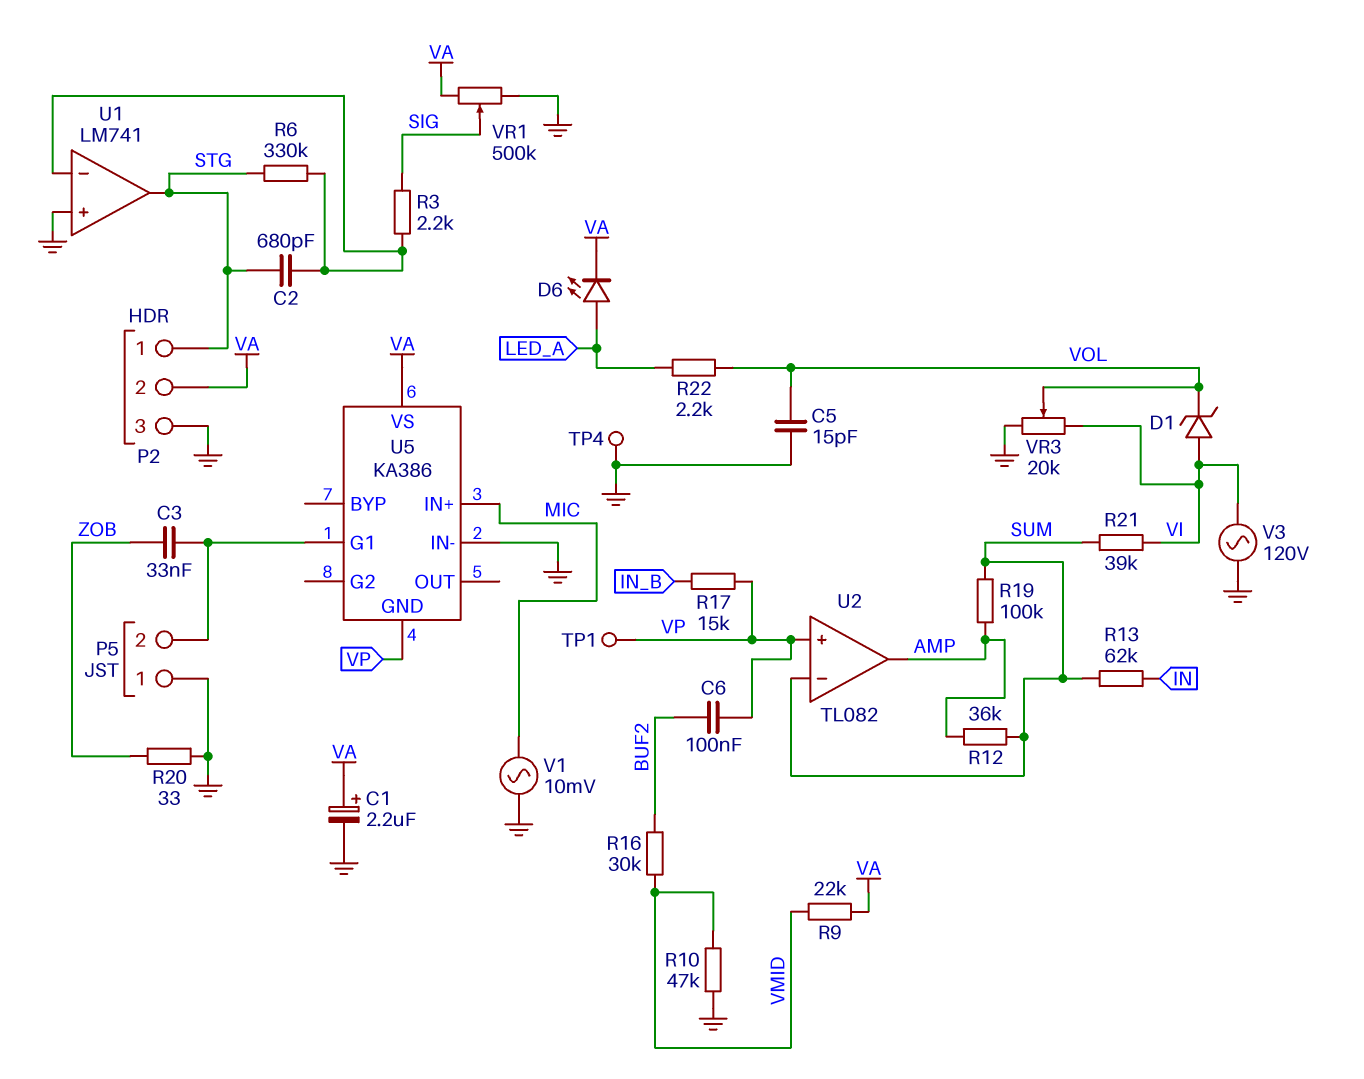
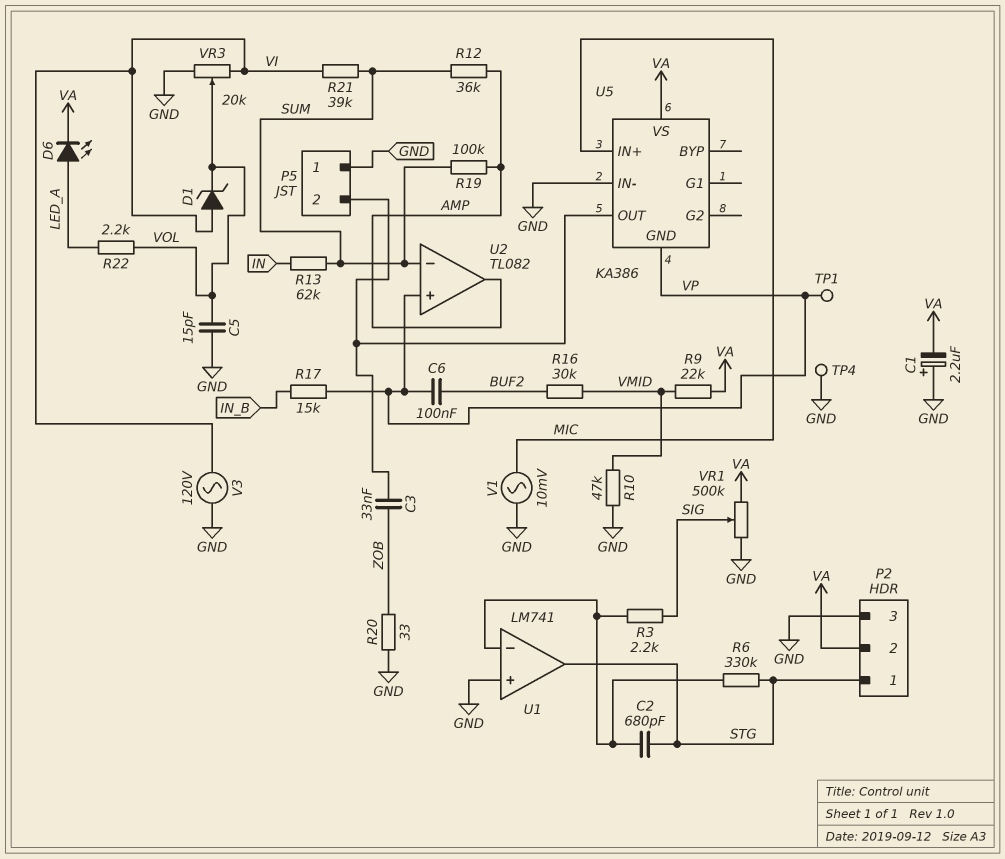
C1: 2.2uF (plus VA, minus GND) -> 2.2uF (plus GND, minus VA)
U5 pin G1: P5/2 -> none
U5 pin OUT: none -> P5/2

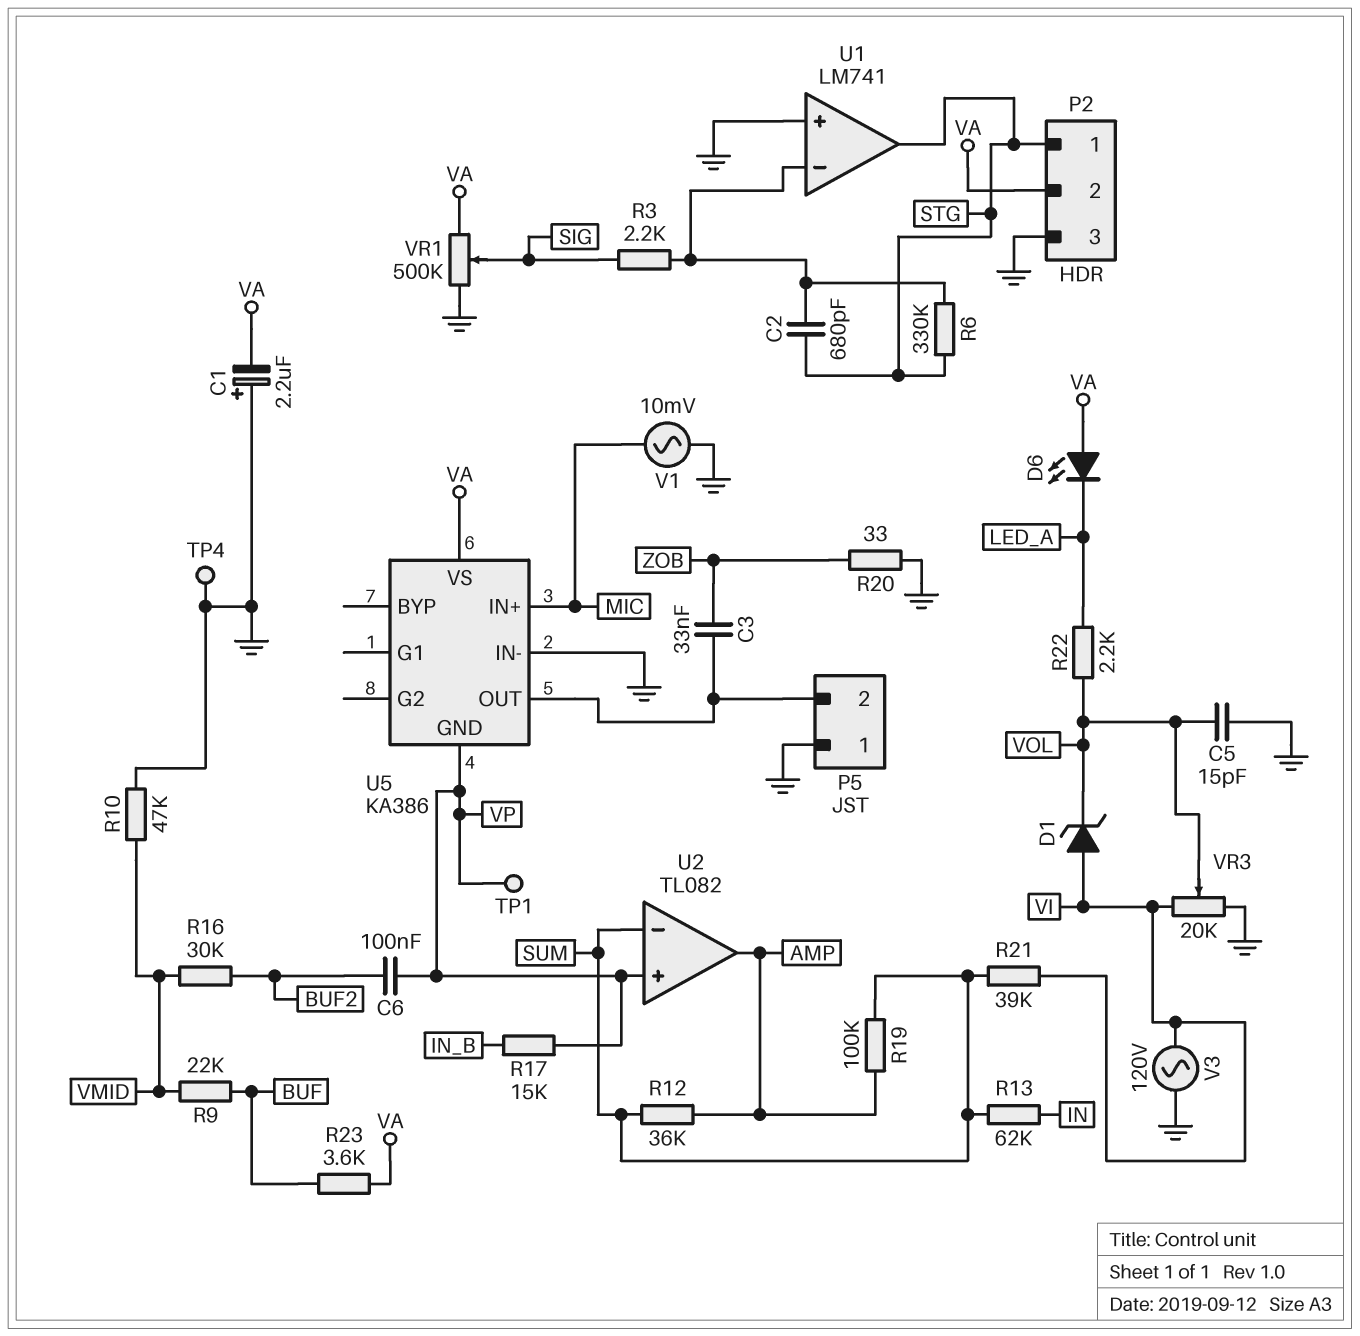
D6: LED (A LED_A, K VA) -> LED (A VA, K LED_A)
R9: 22k (VA, VMID) -> 22k (BUF, VMID)
R23: none -> 3.6k (BUF, VA)

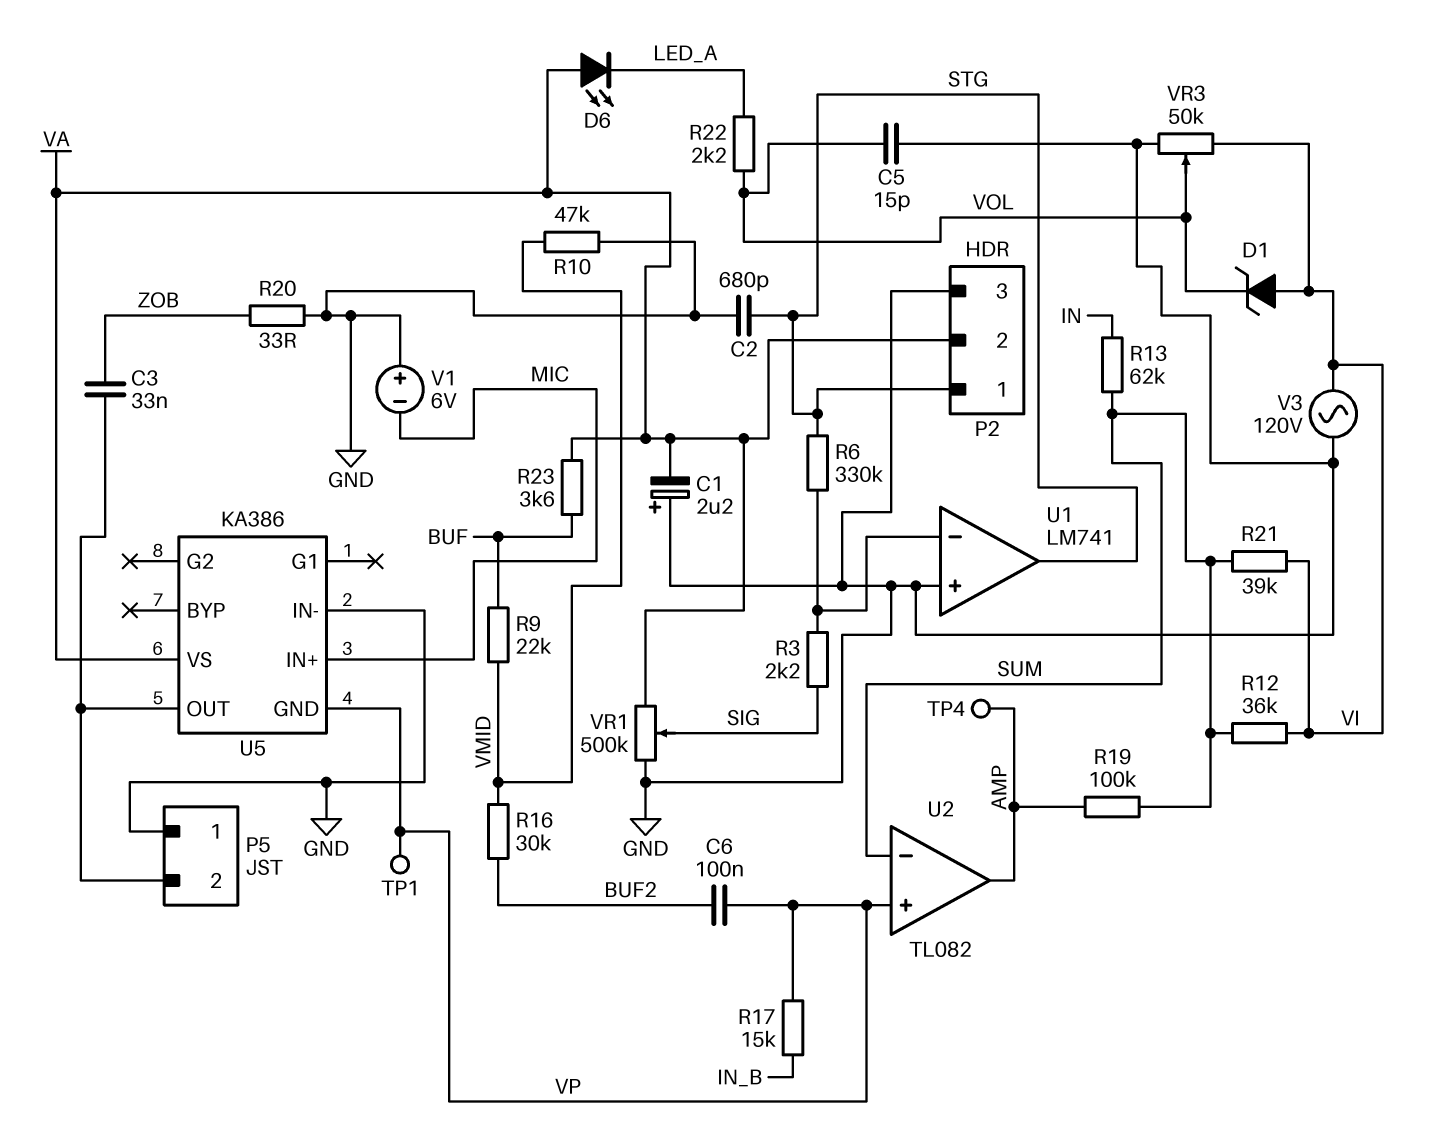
C2: 680pF (STG, U1/in-) -> 680pF (GND, STG)
R12: 36k (AMP, SUM) -> 36k (SUM, VI)
TP4: test point (GND) -> test point (AMP)
V1: AC 10mV (GND, MIC) -> 6V (plus GND, minus MIC)
VR3: 20k (GND, VI, wiper VOL) -> 50k (GND, VI, wiper VOL)

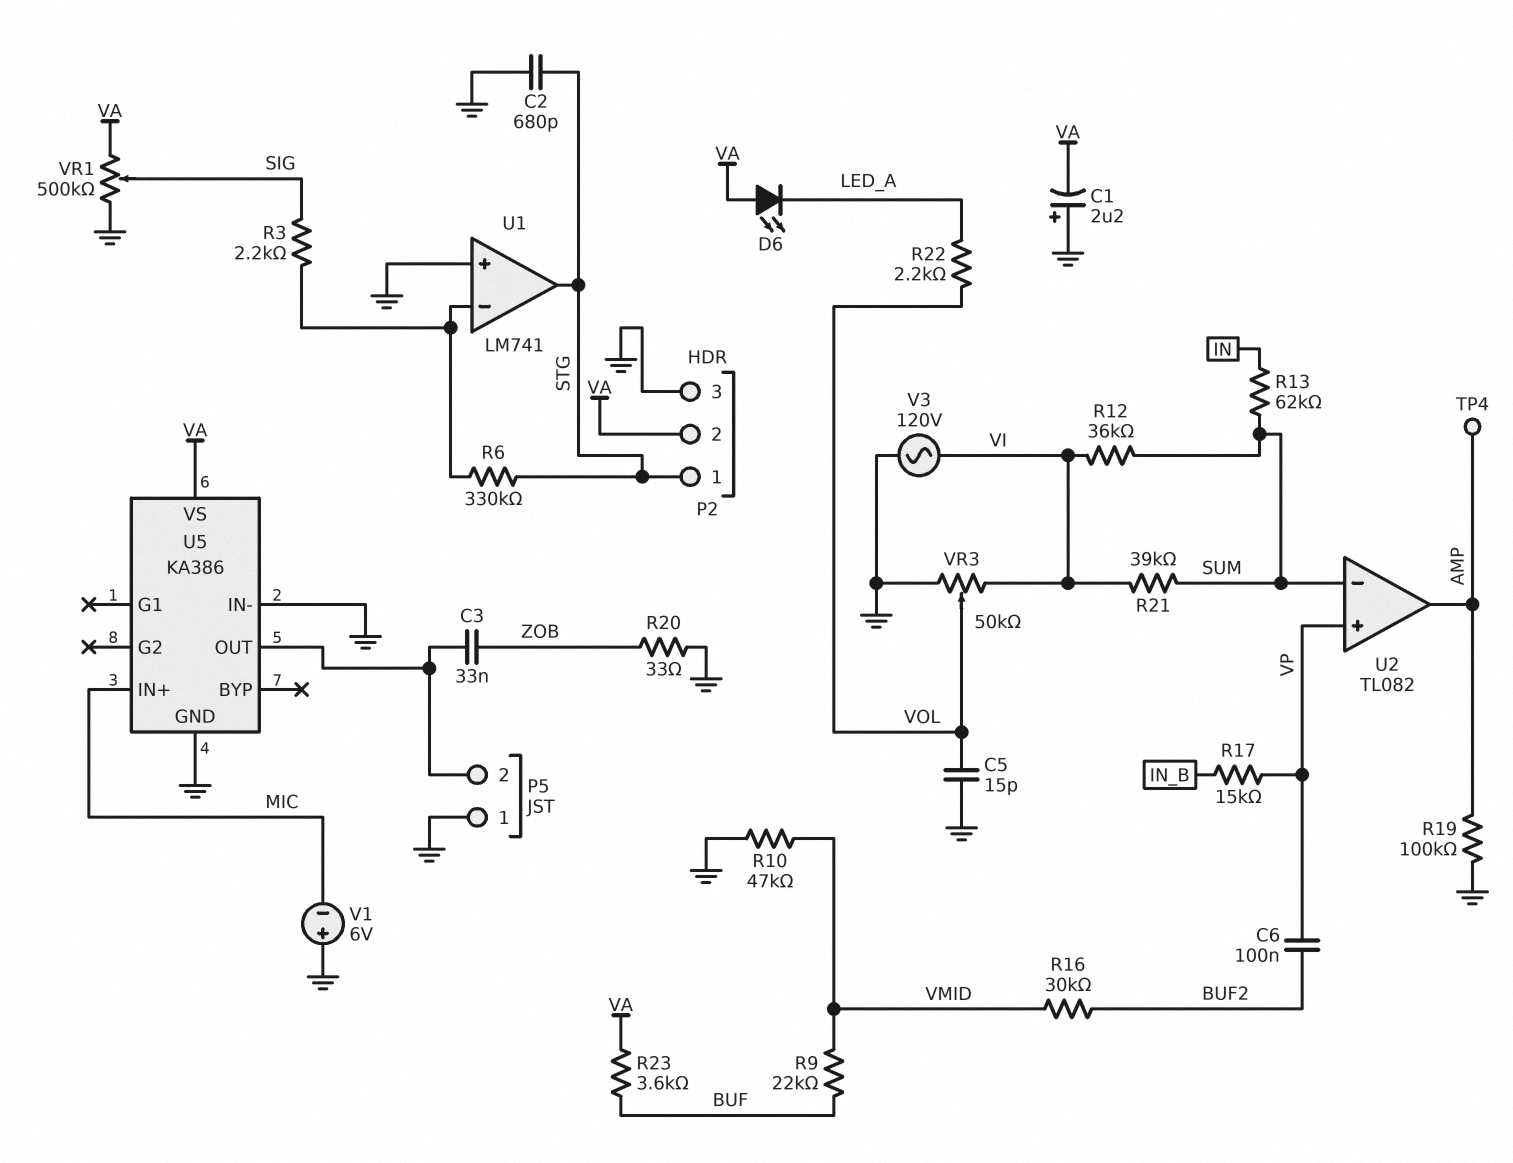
D1: zener (A VI, K VOL) -> none
R19: 100k (AMP, SUM) -> 100k (AMP, GND)
TP1: test point (VP) -> none
U5 pin GND: VP -> GND

